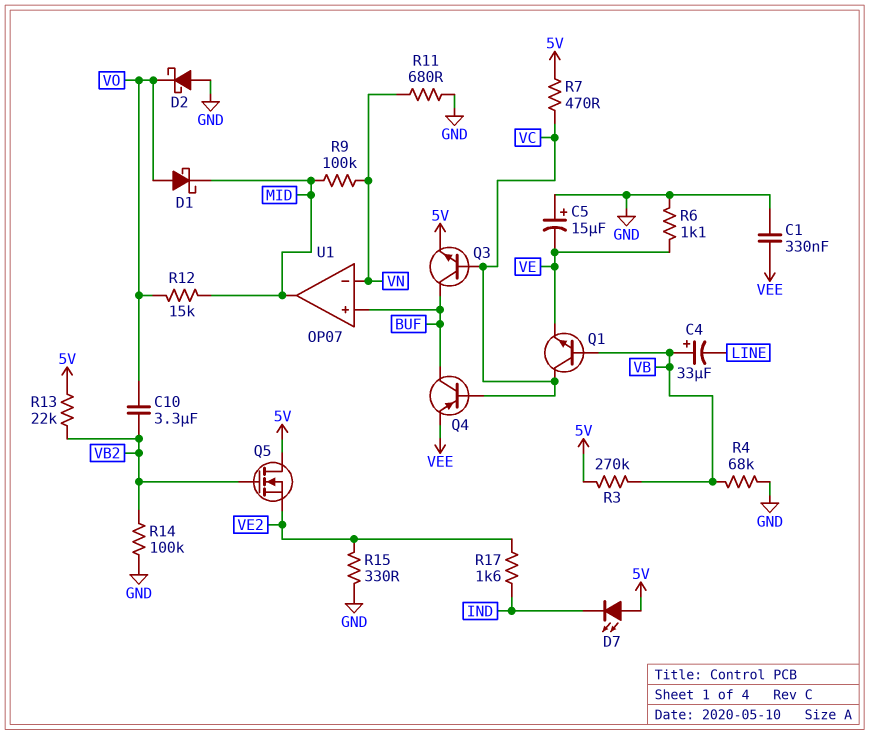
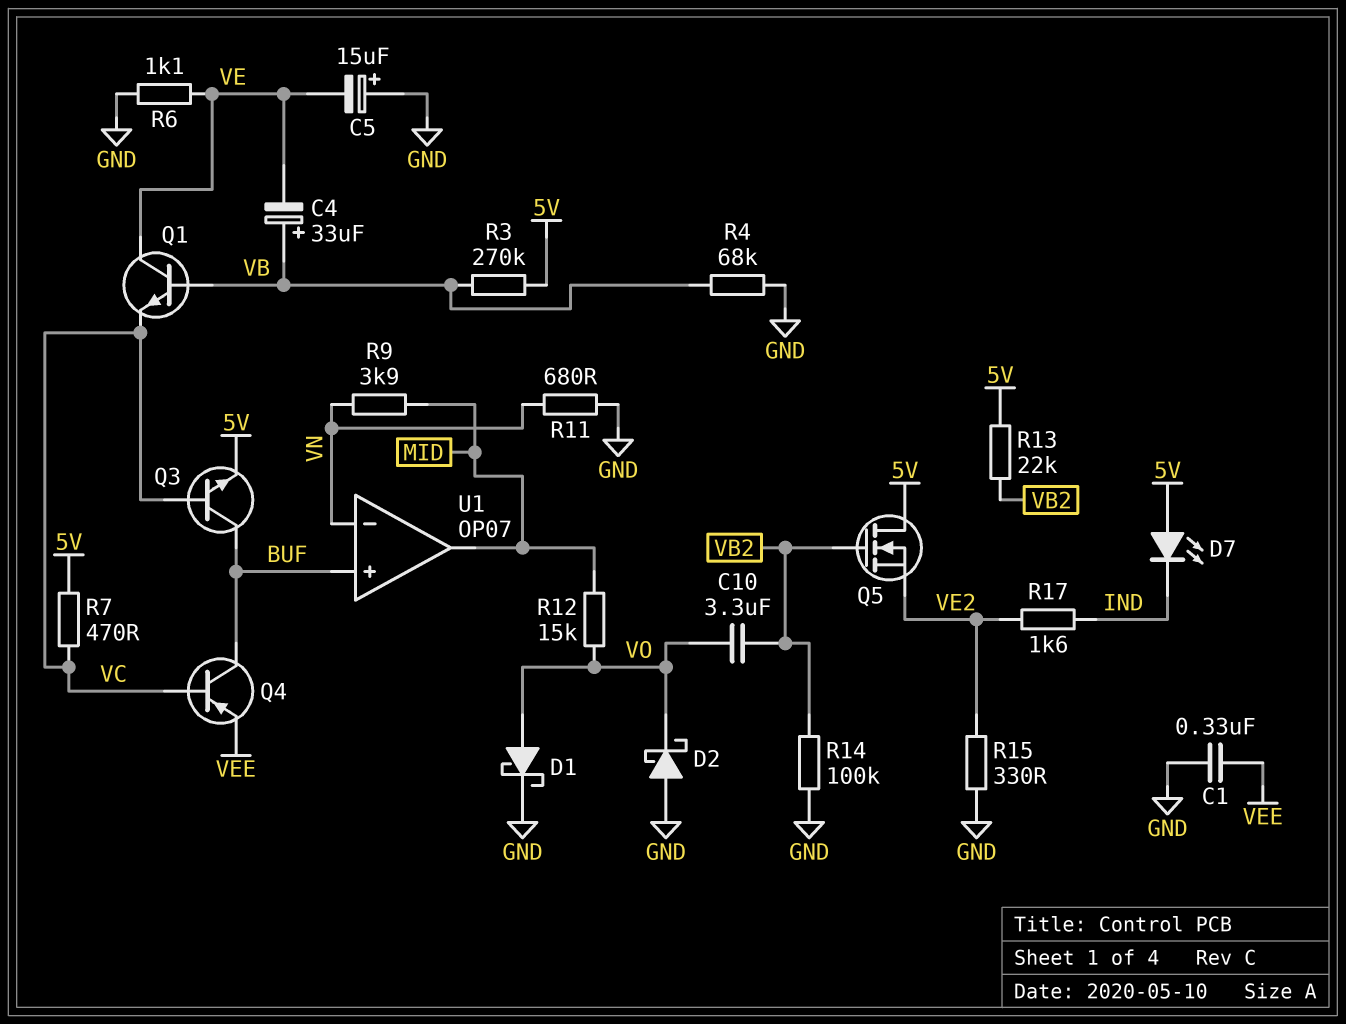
C4: 33uF (plus VB, minus LINE) -> 33uF (plus VB, minus VE)
D1: schottky (A VO, K MID) -> schottky (A VO, K GND)
Q1: NPN (B VB, C VC, E VE) -> NPN (B VB, C VE, E VC)
R9: 100k (MID, VN) -> 3.9k (MID, VN)

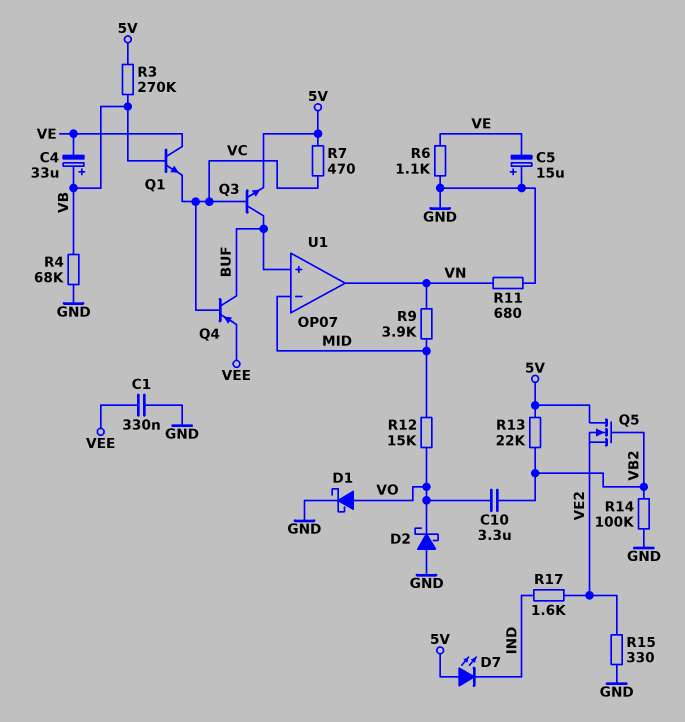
U1 pin in-: VN -> MID
U1 pin out: MID -> VN

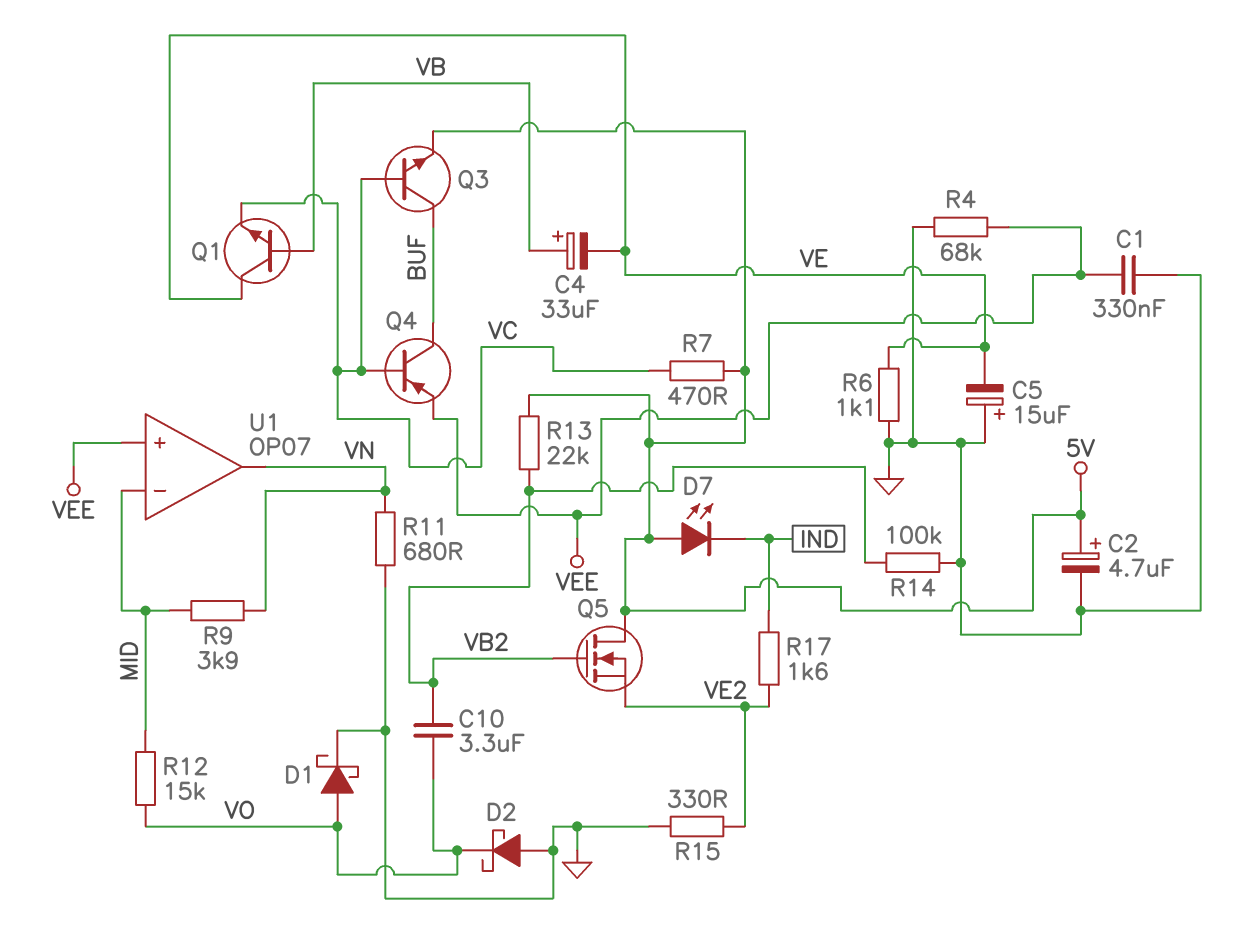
C2: none -> 4.7uF (plus 5V, minus GND)
R3: 270k (5V, VB) -> none
R4: 68k (GND, VB) -> 68k (GND, VEE)
U1 pin in+: BUF -> VEE

